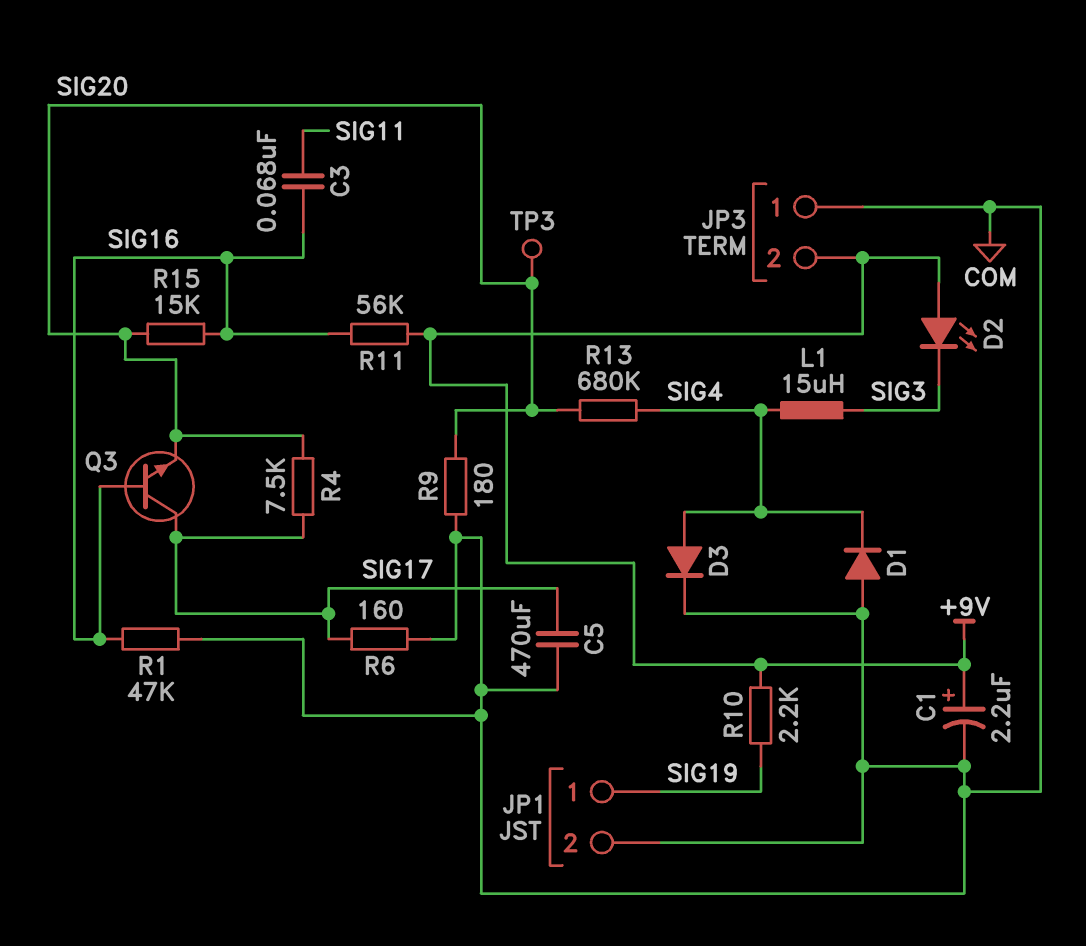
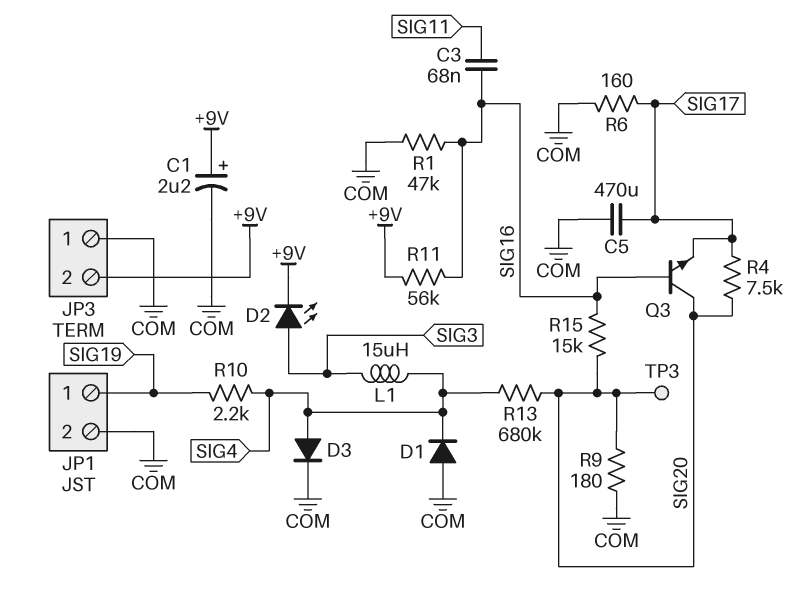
D2: LED (A +9V, K SIG3) -> LED (A SIG3, K +9V)
Q3: NPN (B SIG16, C SIG17, E SIG20) -> NPN (B SIG16, C SIG20, E SIG17)
R10: 2.2k (+9V, SIG19) -> 2.2k (SIG4, SIG19)

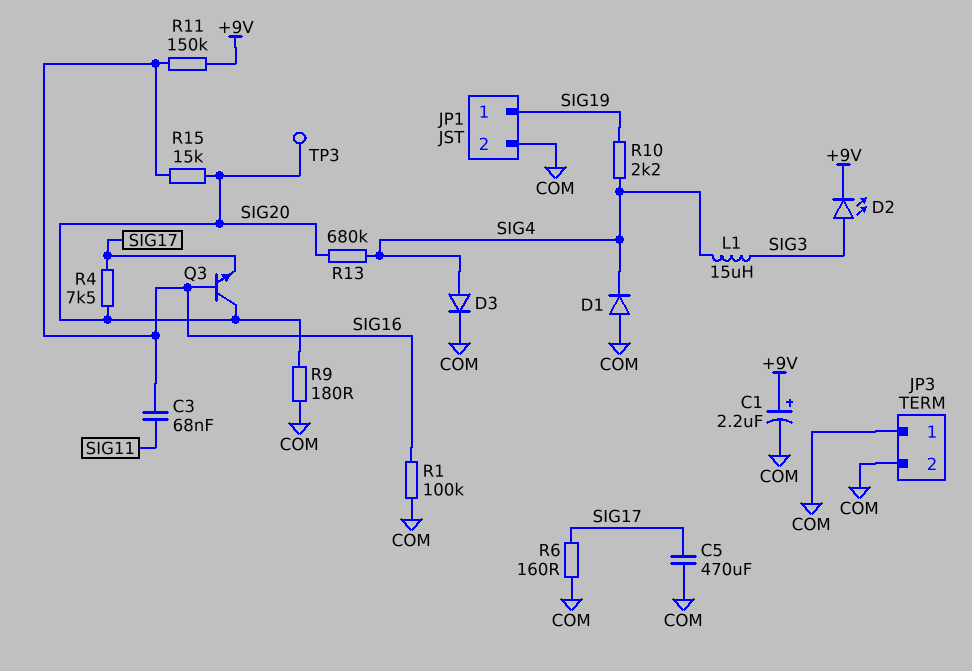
JP3 pin 2: +9V -> COM
R1: 47k (COM, SIG16) -> 100k (COM, SIG16)
R11: 56k (+9V, SIG16) -> 150k (+9V, SIG16)

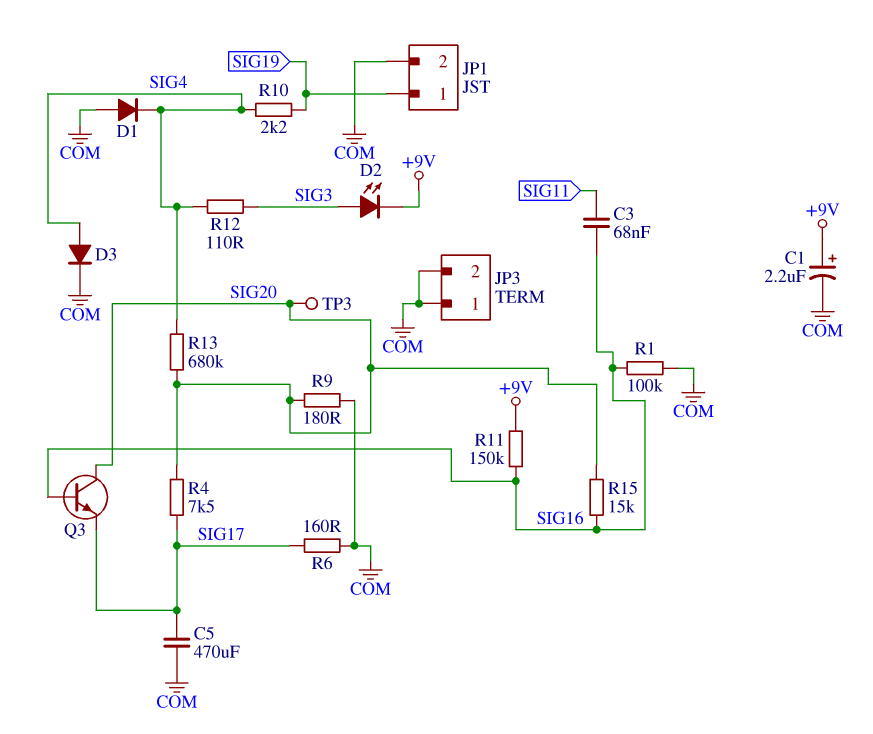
L1: 15uH (SIG3, SIG4) -> none
R12: none -> 110 (SIG3, SIG4)

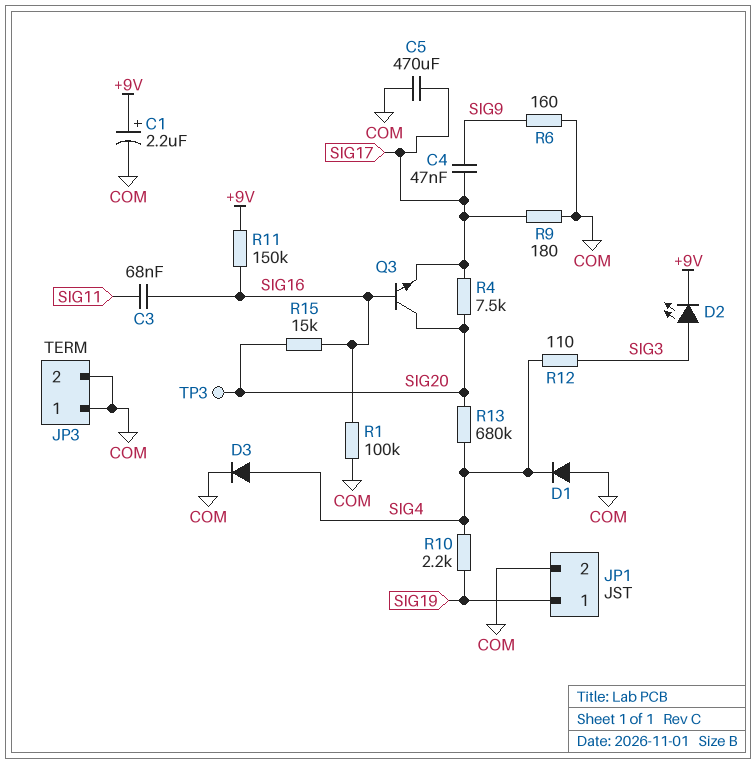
C4: none -> 47nF (SIG9, SIG17)
R6: 160 (COM, SIG17) -> 160 (COM, SIG9)
R9: 180 (COM, SIG20) -> 180 (COM, SIG17)

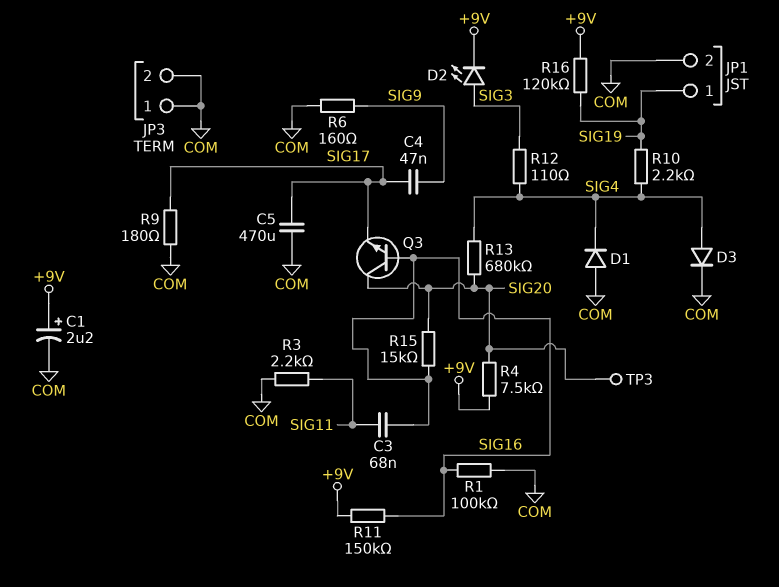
R3: none -> 2.2k (COM, SIG11)
R4: 7.5k (SIG17, SIG20) -> 7.5k (+9V, SIG20)
R16: none -> 120k (+9V, SIG19)

